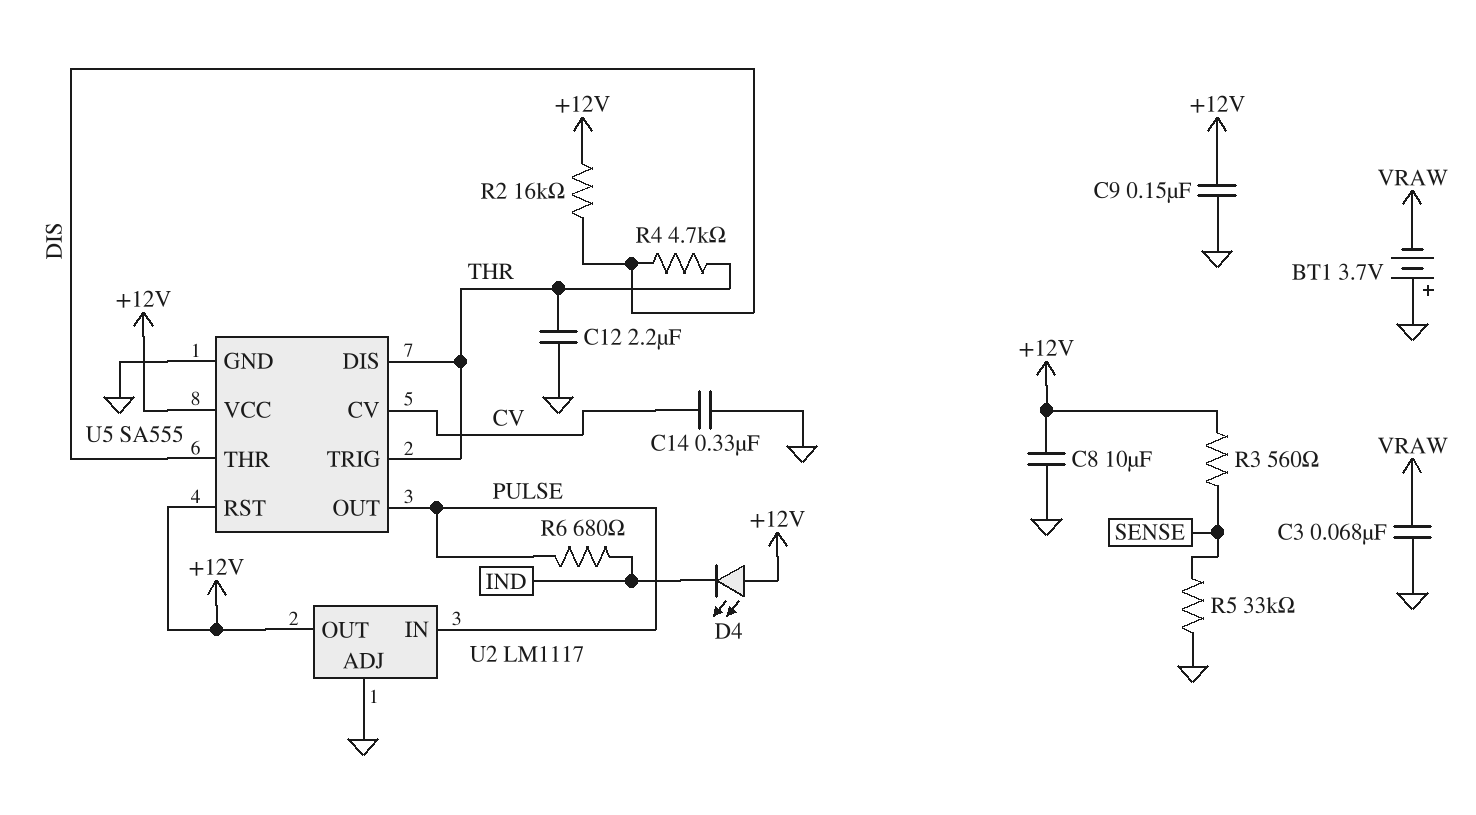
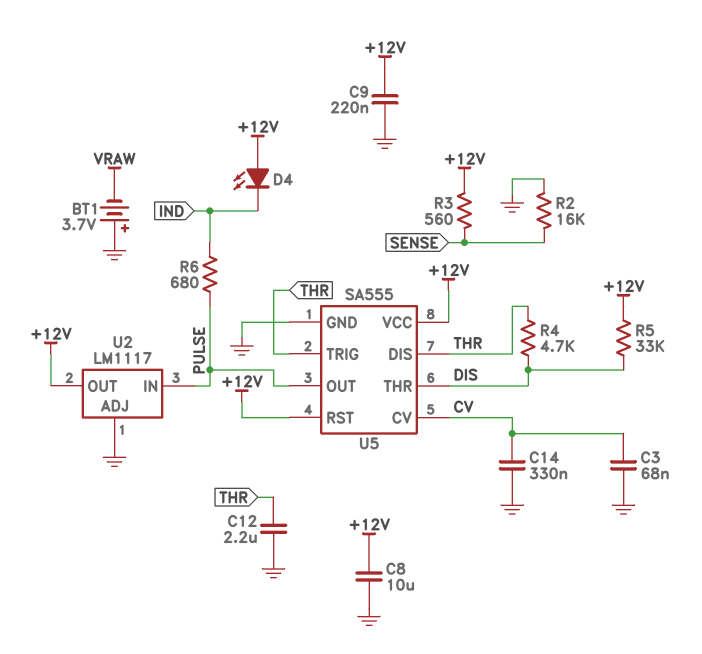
C3: 68nF (GND, VRAW) -> 68nF (CV, GND)
C9: 150nF (+12V, GND) -> 220nF (+12V, GND)
R2: 16k (+12V, DIS) -> 16k (GND, SENSE)
R5: 33k (GND, SENSE) -> 33k (+12V, DIS)

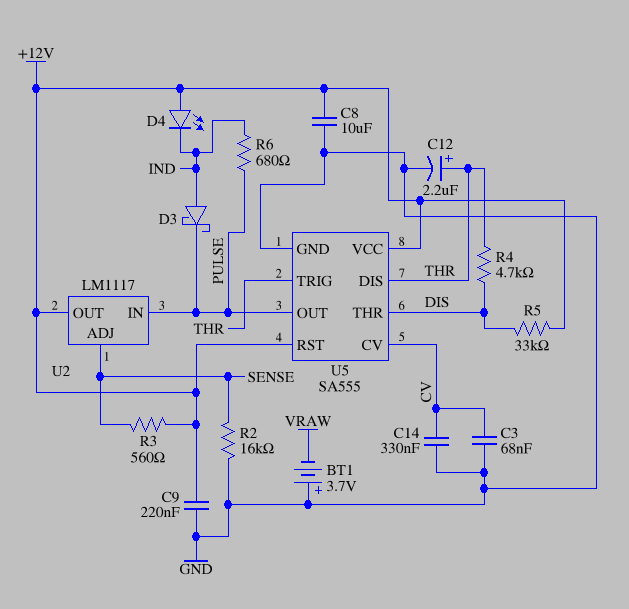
C12: 2.2uF (GND, THR) -> 2.2uF (plus THR, minus GND)
D3: none -> schottky (A IND, K PULSE)
U2 pin ADJ: GND -> SENSE

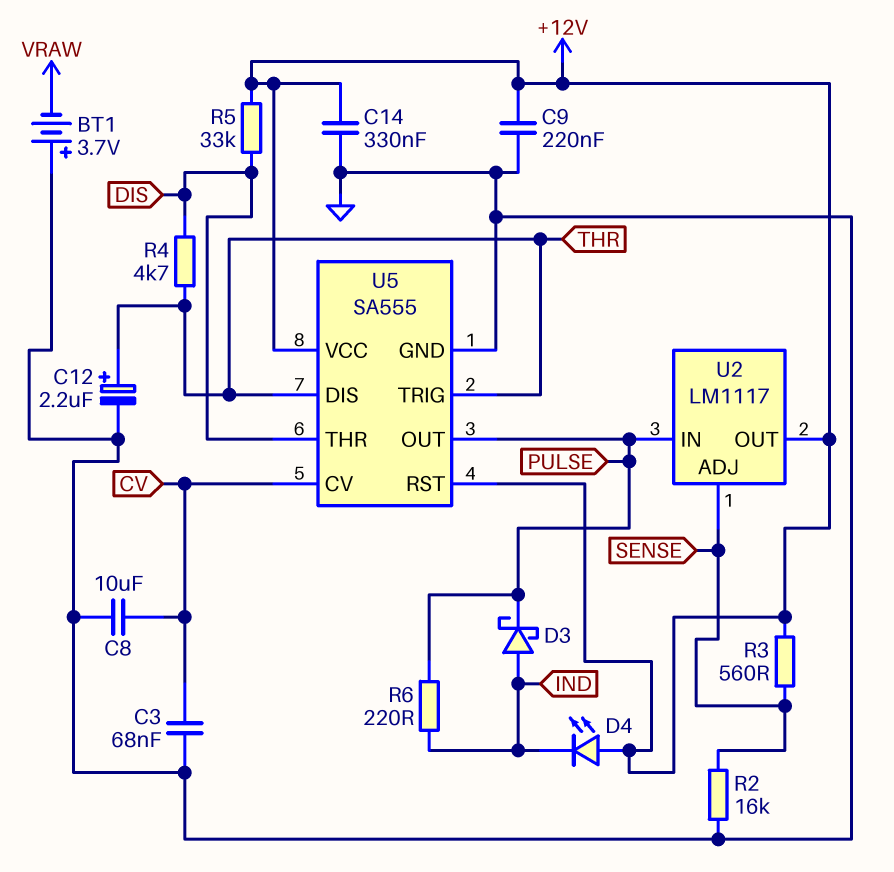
C8: 10uF (+12V, GND) -> 10uF (CV, GND)
C14: 330nF (CV, GND) -> 330nF (+12V, GND)
R6: 680 (IND, PULSE) -> 220 (IND, PULSE)

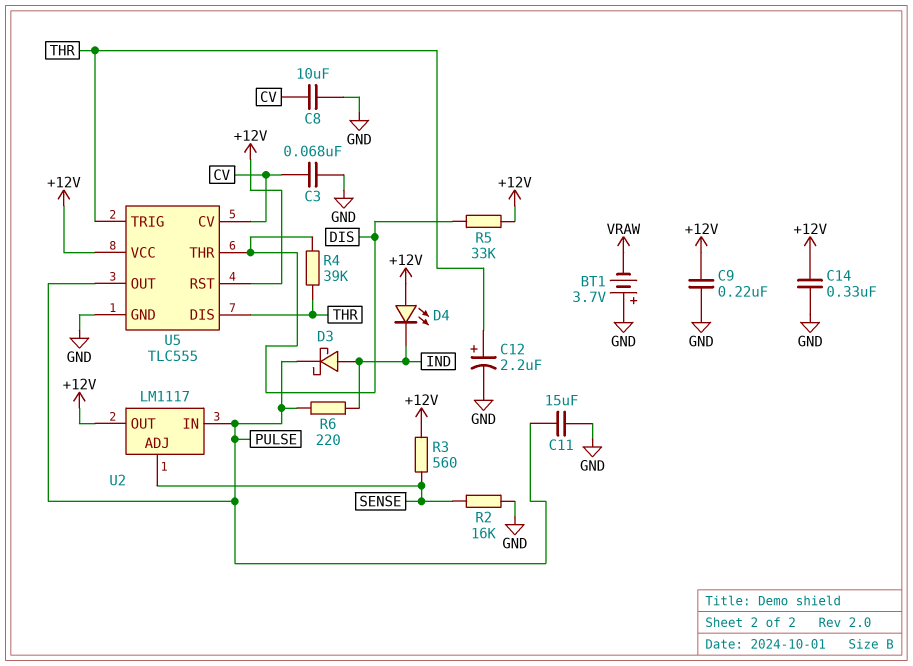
C11: none -> 15uF (GND, PULSE)
R4: 4.7k (DIS, THR) -> 39k (DIS, THR)
U5: SA555 -> TLC555

